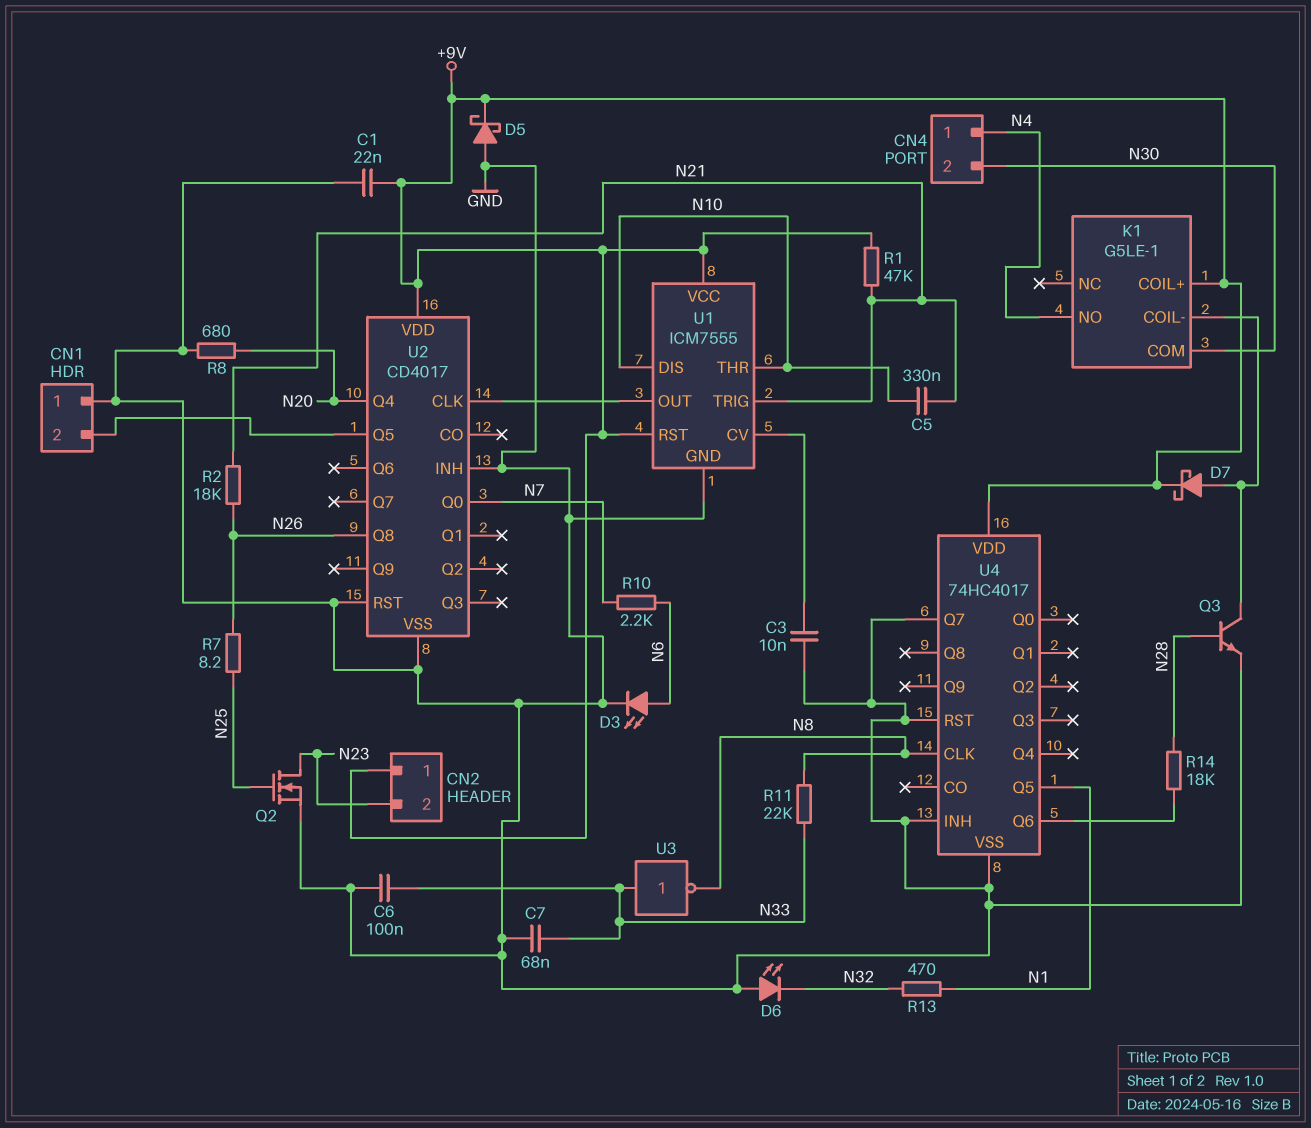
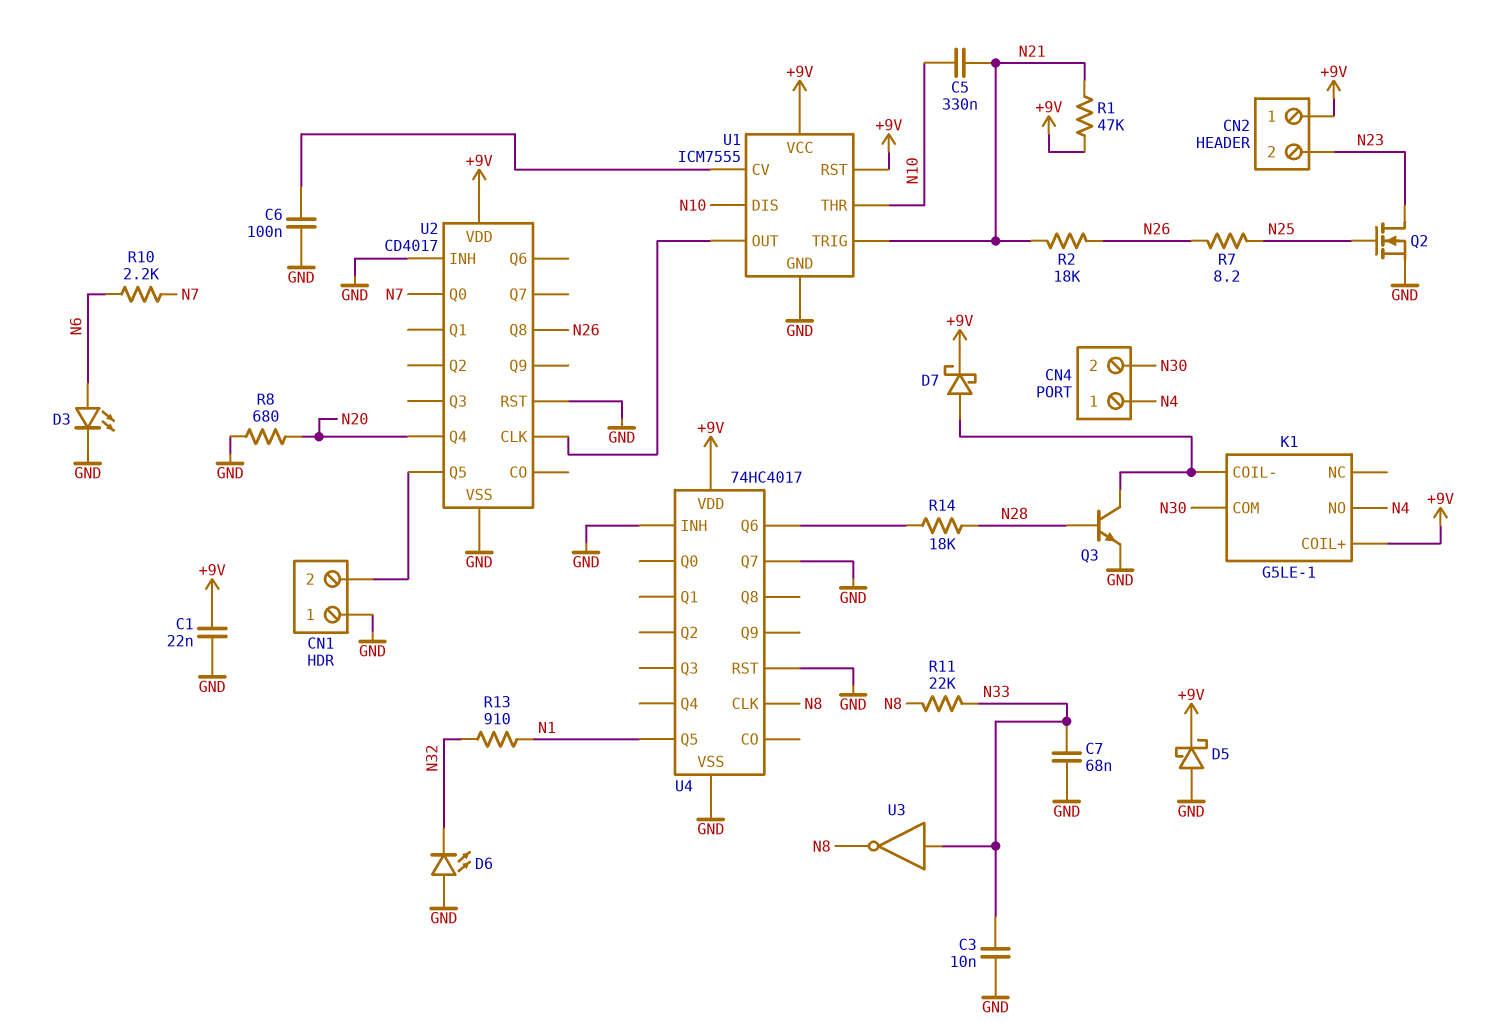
C3: 10nF (GND, U1/CV) -> 10nF (GND, N33)
C6: 100nF (GND, N33) -> 100nF (GND, U1/CV)
R13: 470 (N1, N32) -> 910 (N1, N32)

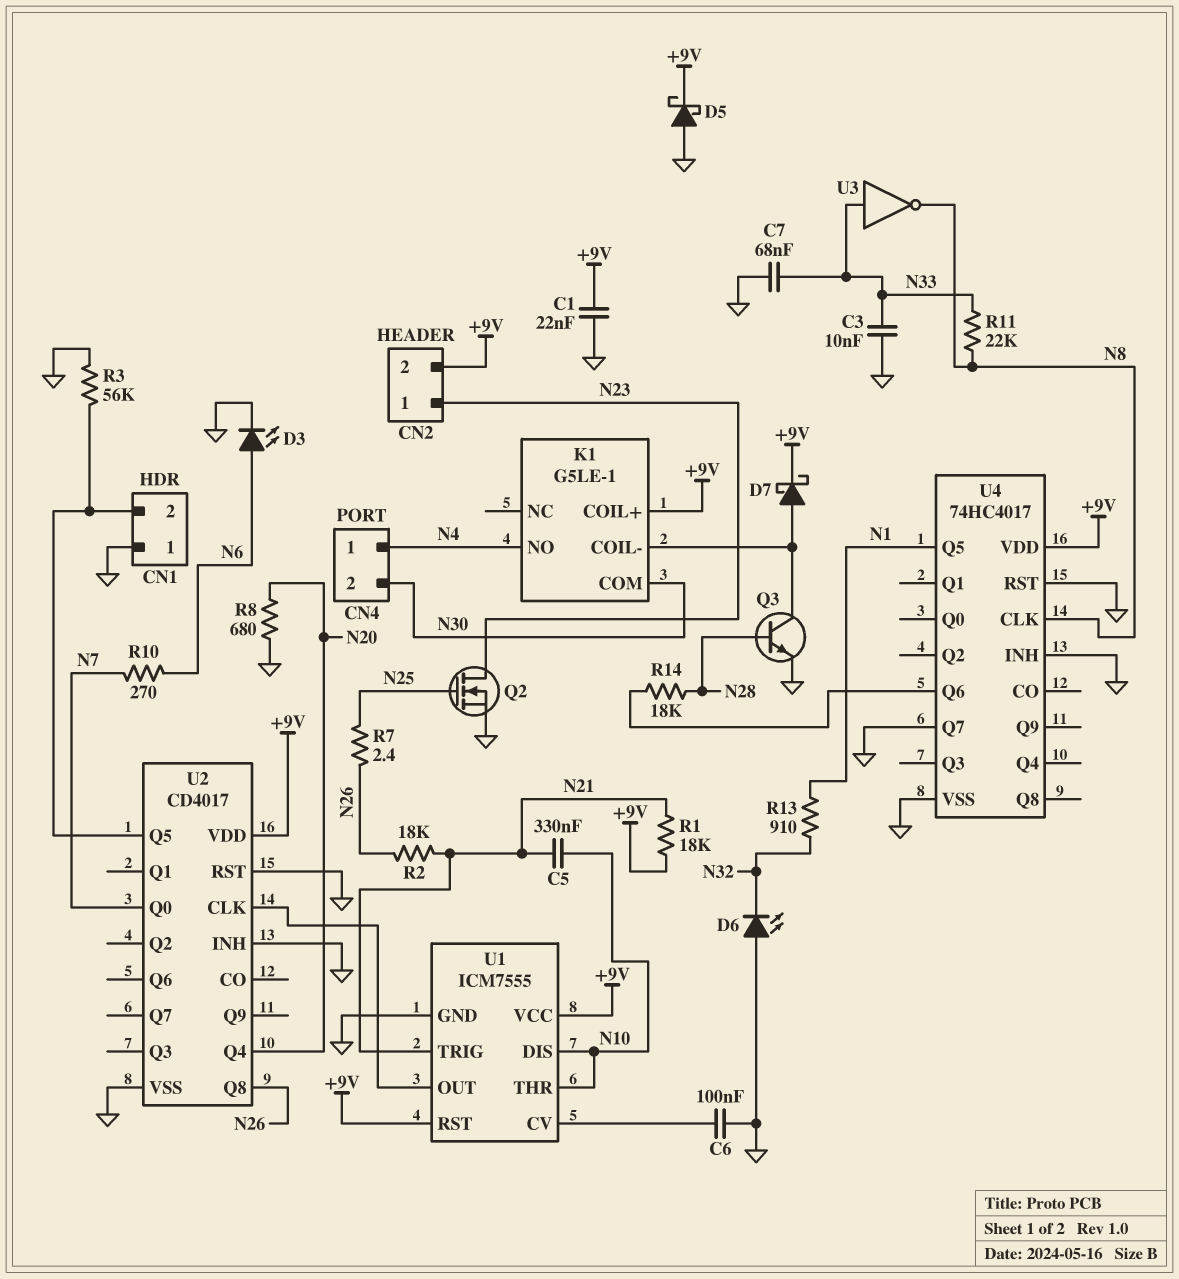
CN2 pin 1: +9V -> N23
CN2 pin 2: N23 -> +9V
R1: 47k (+9V, N21) -> 18k (+9V, N21)
R3: none -> 56k (CN1/2, GND)
R7: 8.2 (N25, N26) -> 2.4 (N25, N26)
R10: 2.2k (N6, N7) -> 270 (N6, N7)

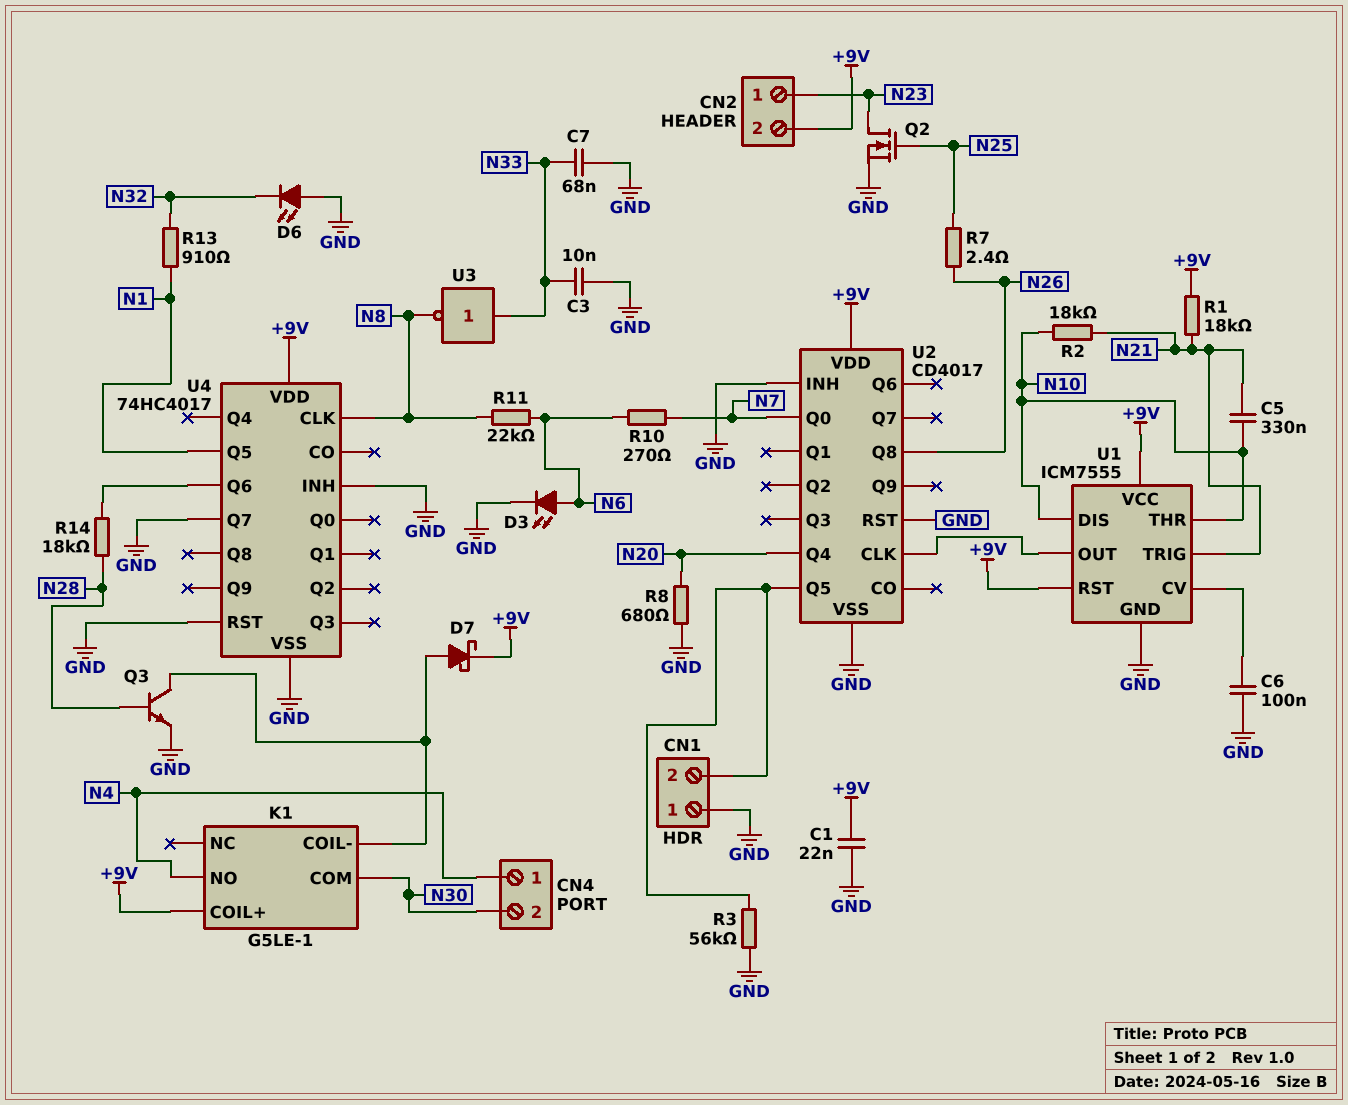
D5: schottky (A GND, K +9V) -> none
R2: 18k (N21, N26) -> 18k (N10, N21)
R11: 22k (N8, N33) -> 22k (N6, N8)

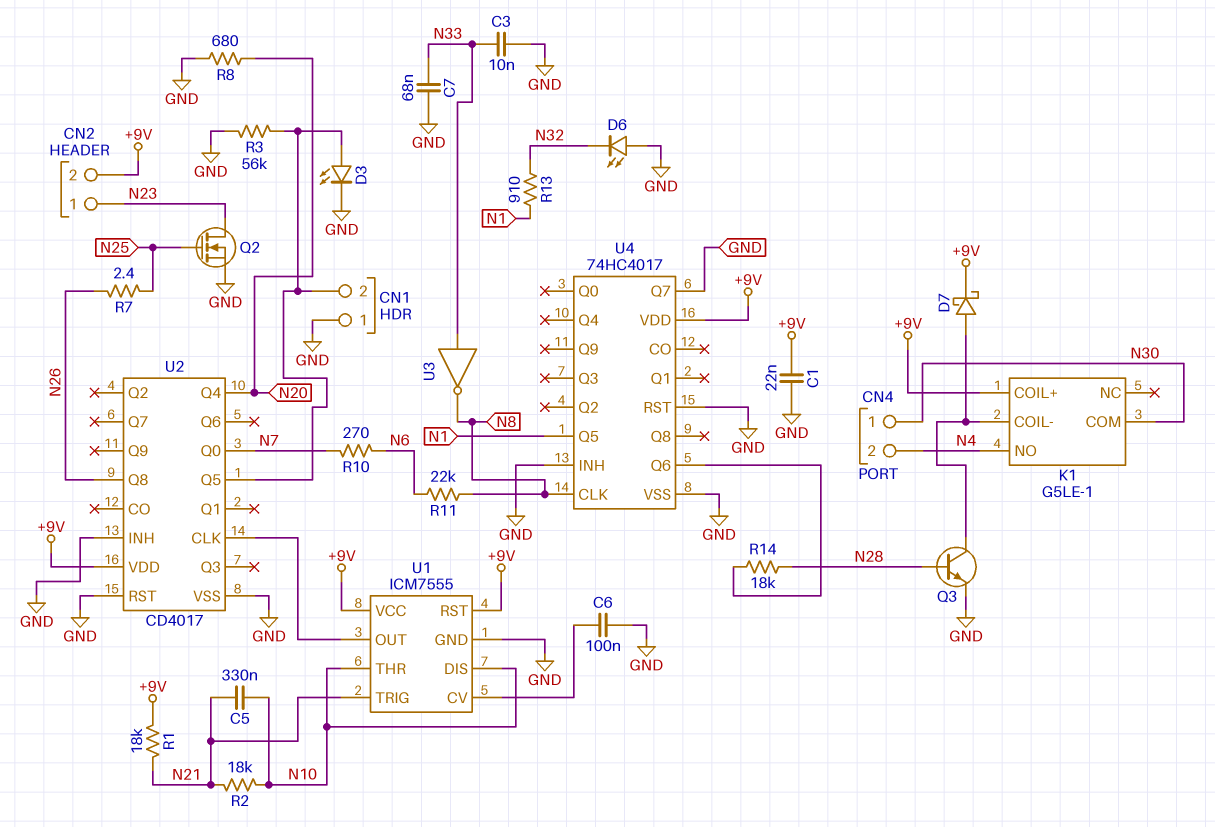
CN4 pin 1: N4 -> N30
CN4 pin 2: N30 -> N4
D3: LED (A N6, K GND) -> LED (A CN1/2, K GND)

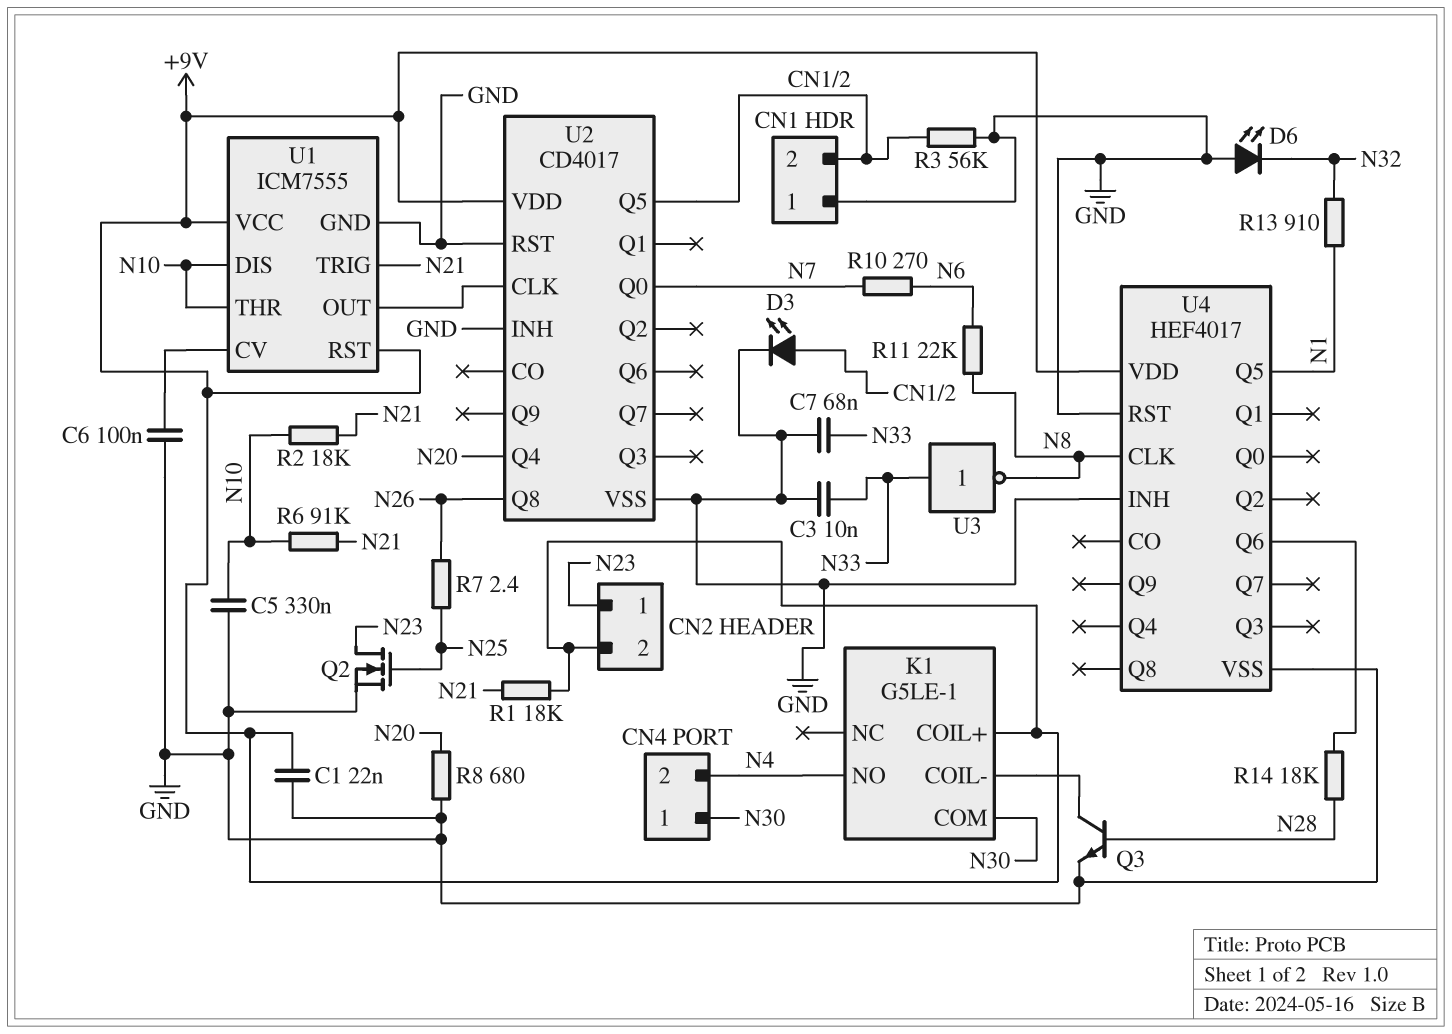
C5: 330nF (N10, N21) -> 330nF (GND, N10)
D7: schottky (A K1/COIL-, K +9V) -> none
R6: none -> 91k (N10, N21)
U4: 74HC4017 -> HEF4017
U4 pin Q7: GND -> none

